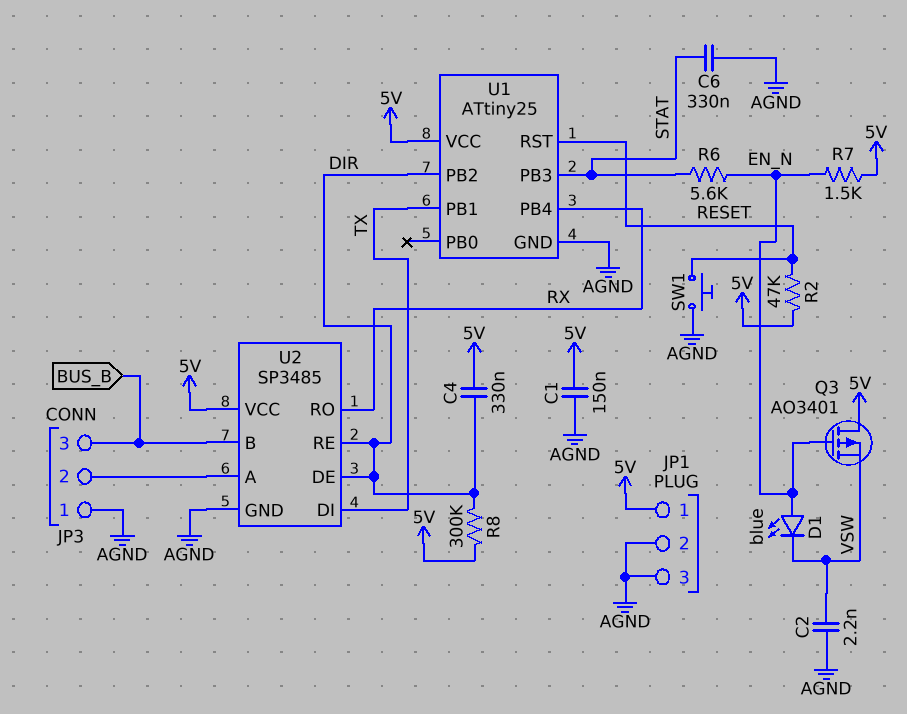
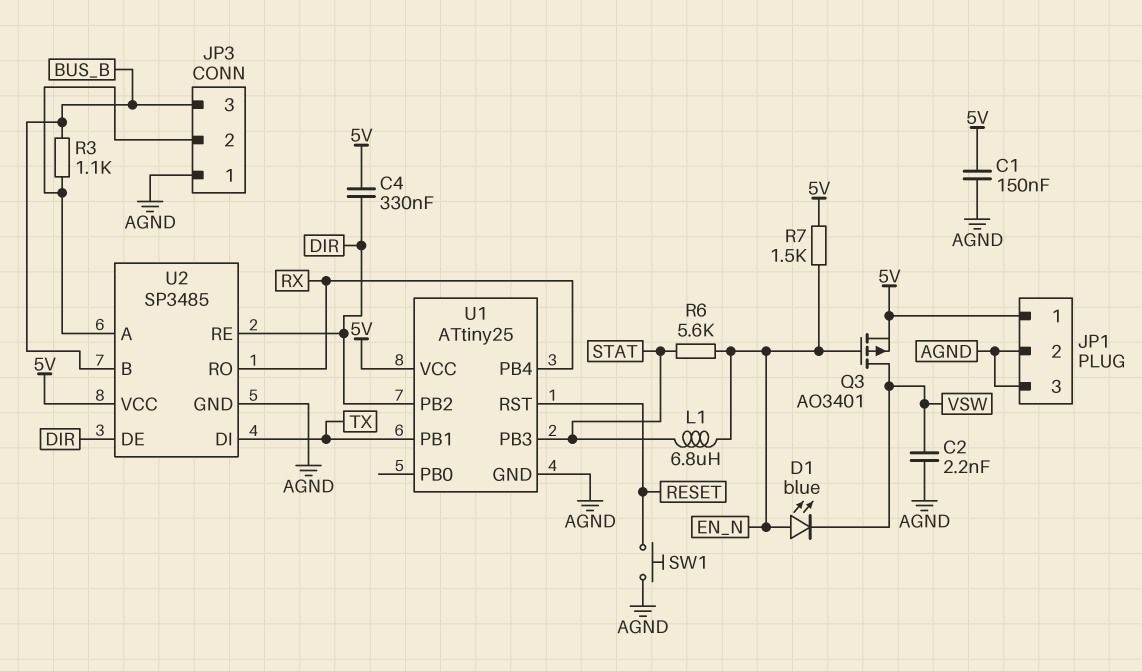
C6: 330nF (AGND, STAT) -> none
L1: none -> 6.8uH (EN_N, STAT)
Q3: PMOS AO3401 (G EN_N, D 5V, S VSW) -> PMOS AO3401 (G EN_N, D VSW, S 5V)
R2: 47k (5V, RESET) -> none
R3: none -> 1.1k (BUS_B, JP3/2)
R8: 300k (5V, DIR) -> none

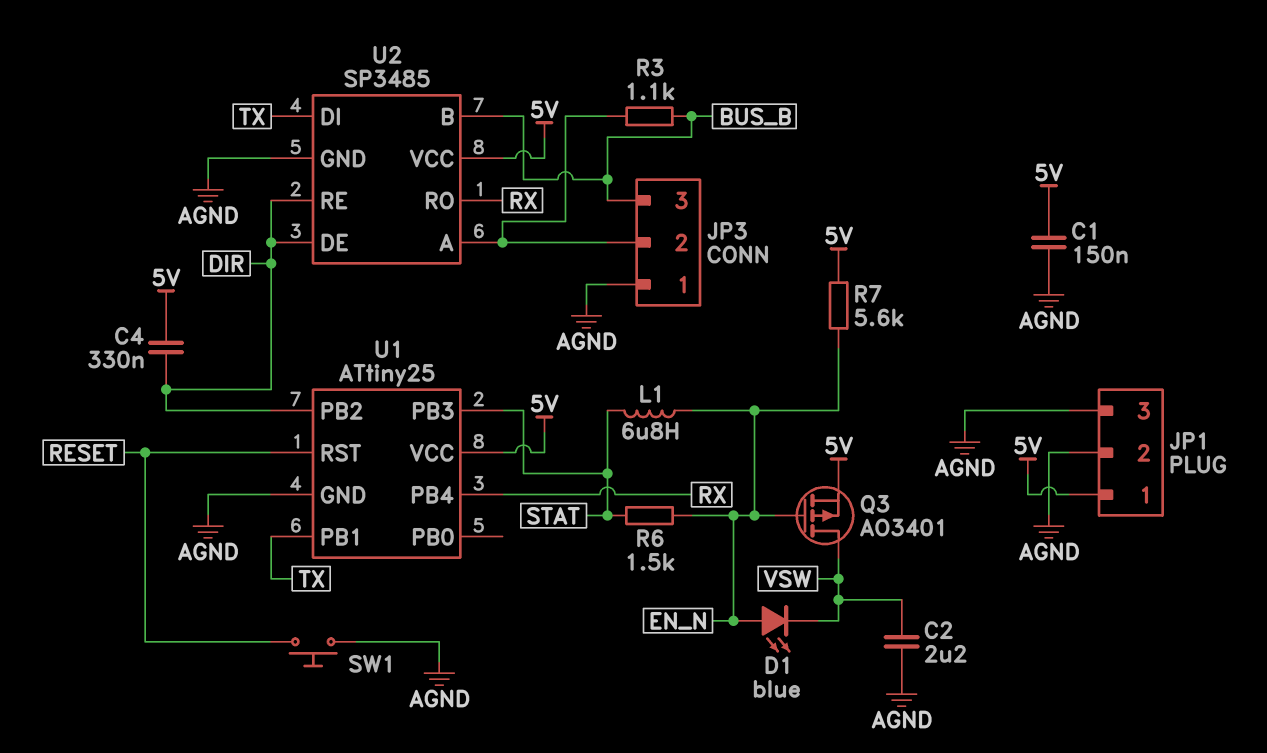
C2: 2.2nF (AGND, VSW) -> 2.2uF (AGND, VSW)
R6: 5.6k (EN_N, STAT) -> 1.5k (EN_N, STAT)
R7: 1.5k (5V, EN_N) -> 5.6k (5V, EN_N)

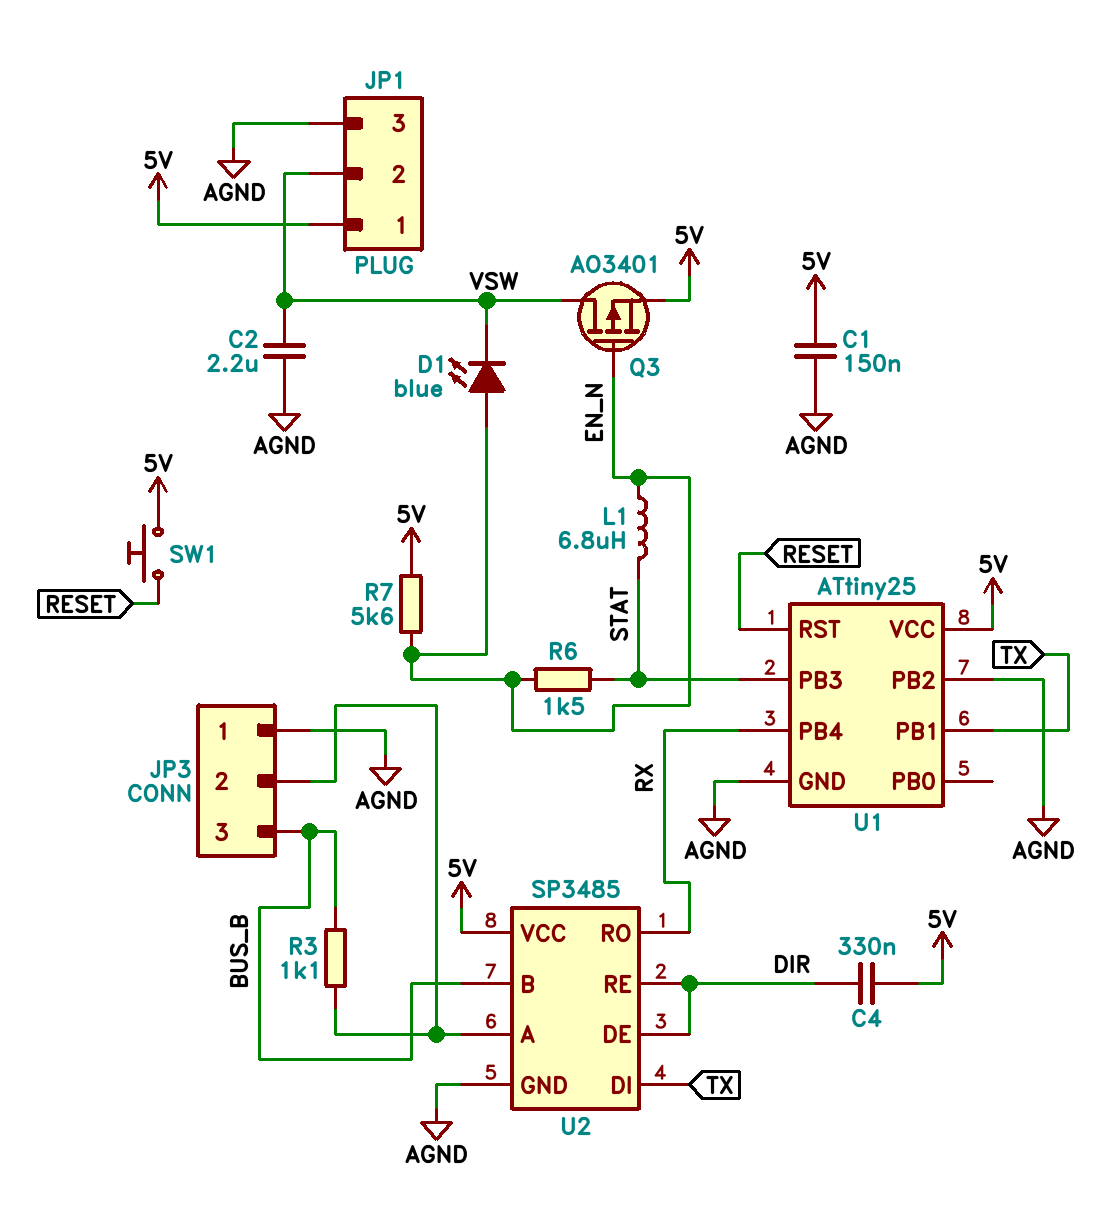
JP1 pin 2: AGND -> VSW
SW1: button (AGND, RESET) -> button (5V, RESET)
U1 pin PB2: DIR -> AGND

